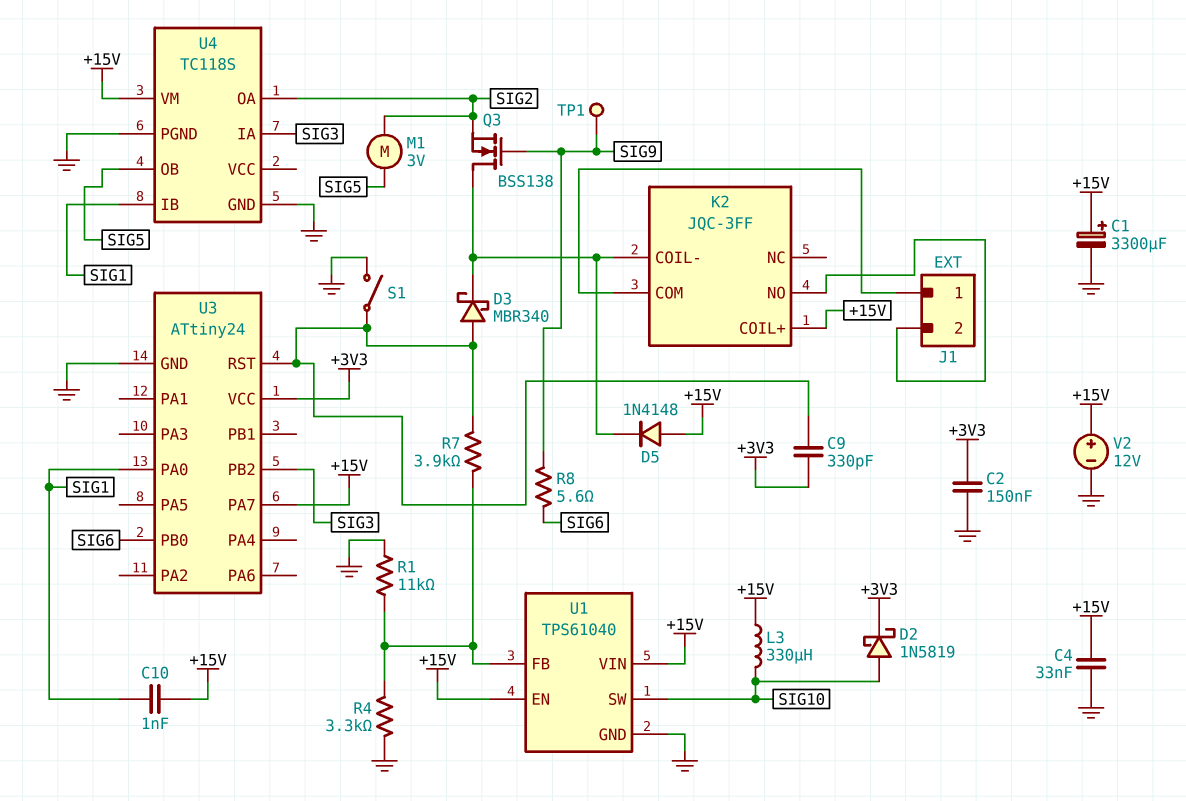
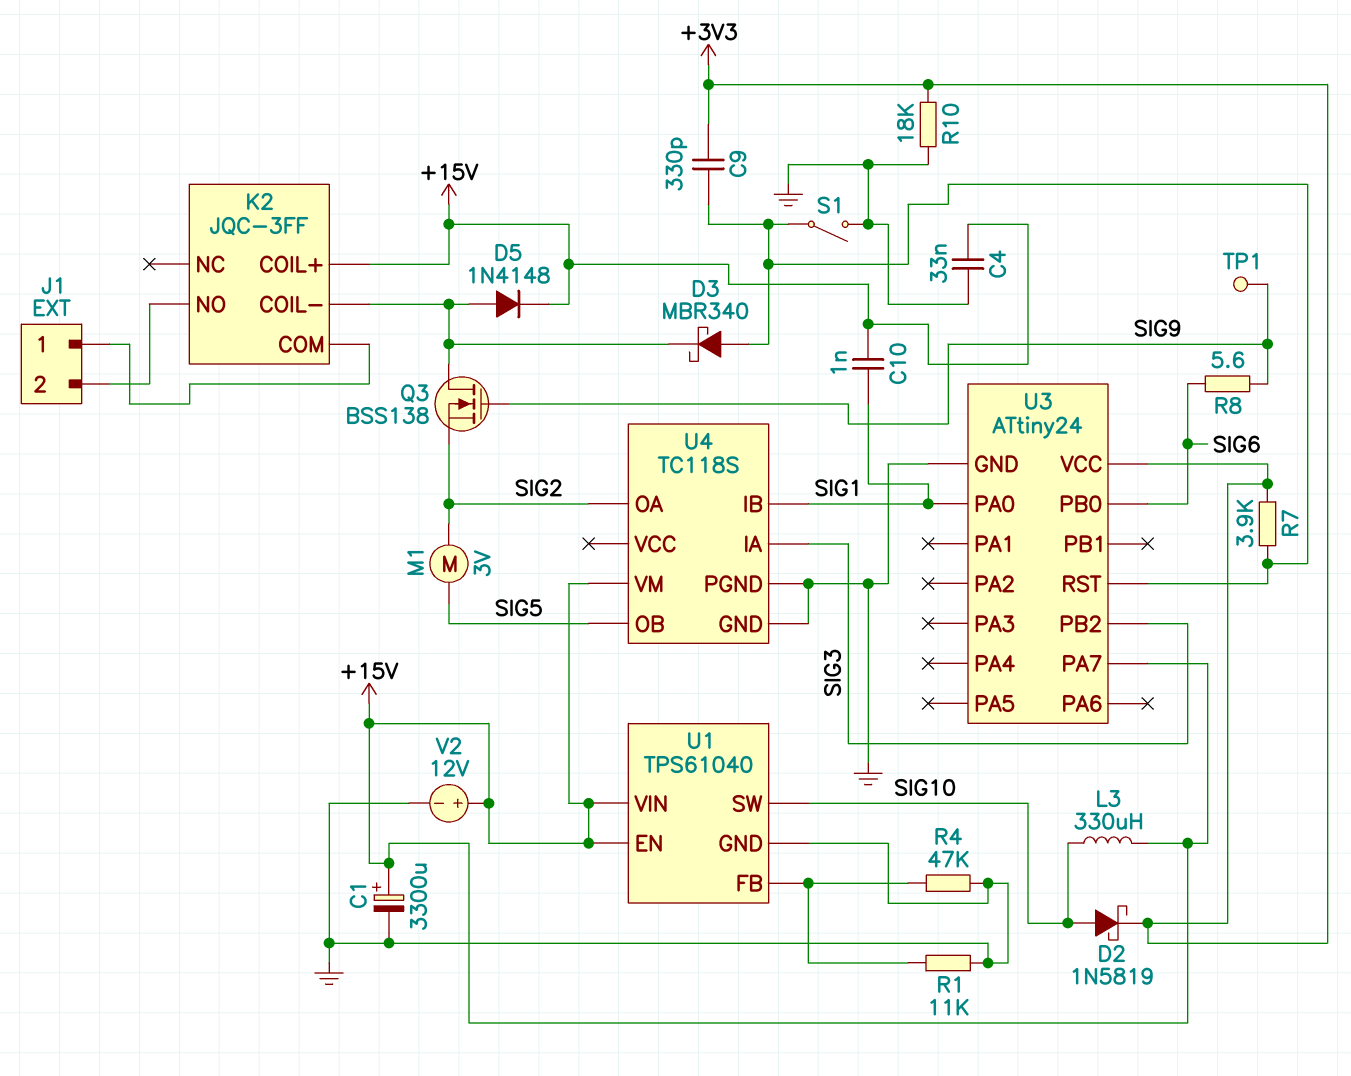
C2: 150nF (+3V3, GND) -> none
D5: diode 1N4148 (A +15V, K K2/COIL-) -> diode 1N4148 (A K2/COIL-, K +15V)
R4: 3.3k (GND, U1/FB) -> 47k (GND, U1/FB)
R7: 3.9k (U1/FB, U3/RST) -> 3.9k (+3V3, U3/RST)
R10: none -> 18k (+3V3, GND)

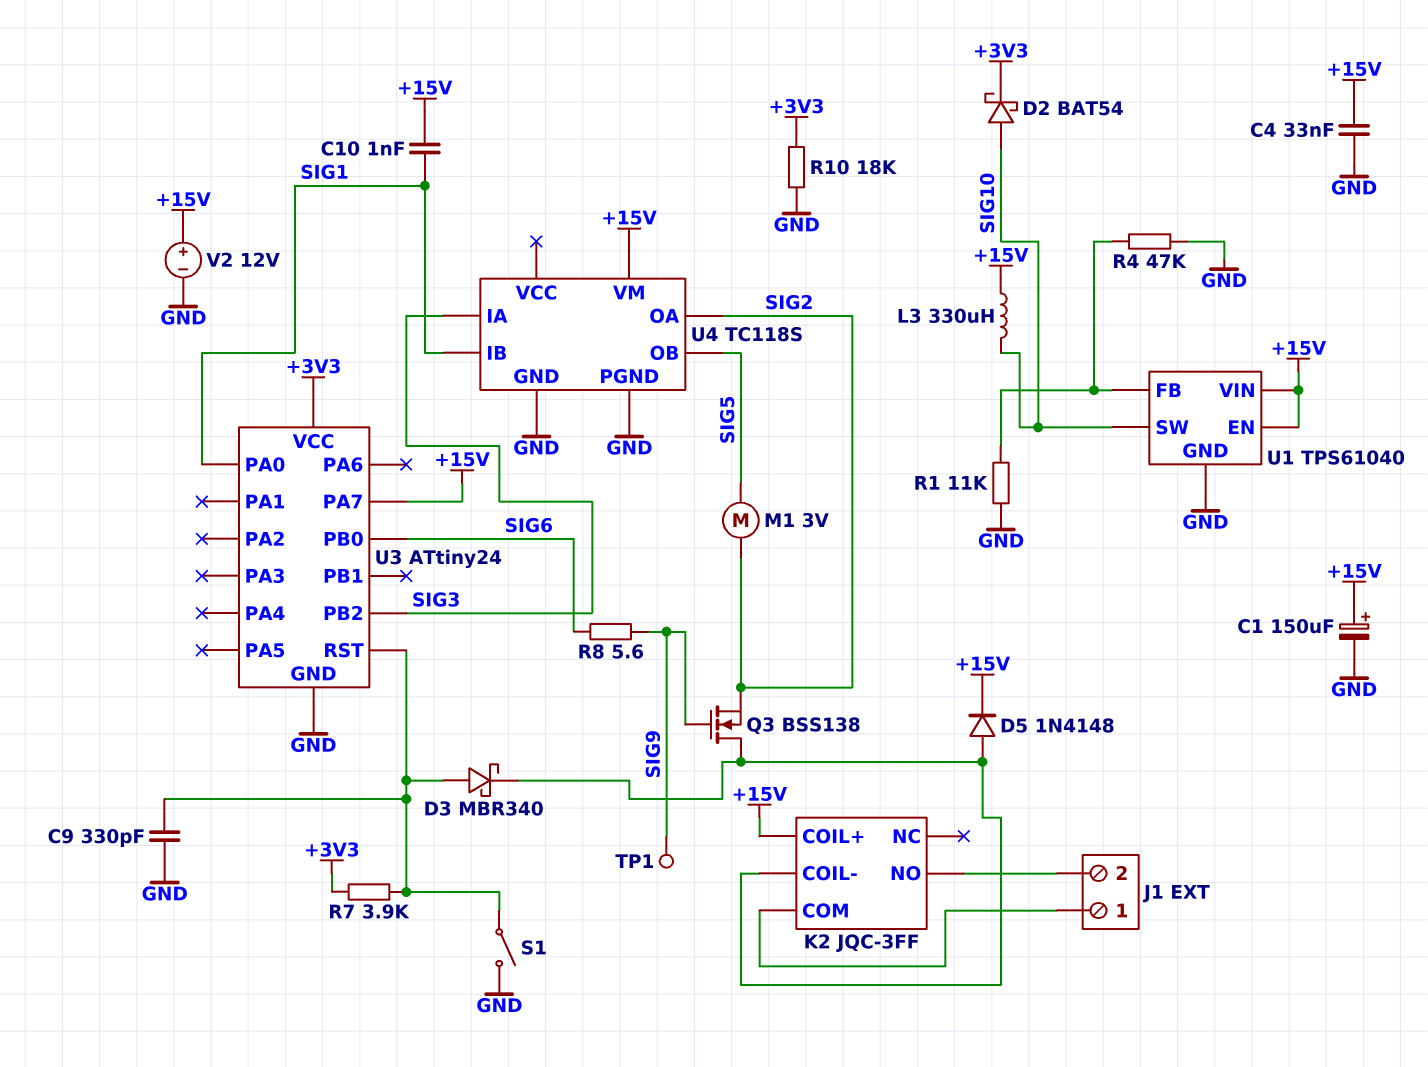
C1: 3300uF (plus +15V, minus GND) -> 150uF (plus +15V, minus GND)
C9: 330pF (+3V3, U3/RST) -> 330pF (GND, U3/RST)
D2: schottky 1N5819 (A SIG10, K +3V3) -> schottky BAT54 (A SIG10, K +3V3)

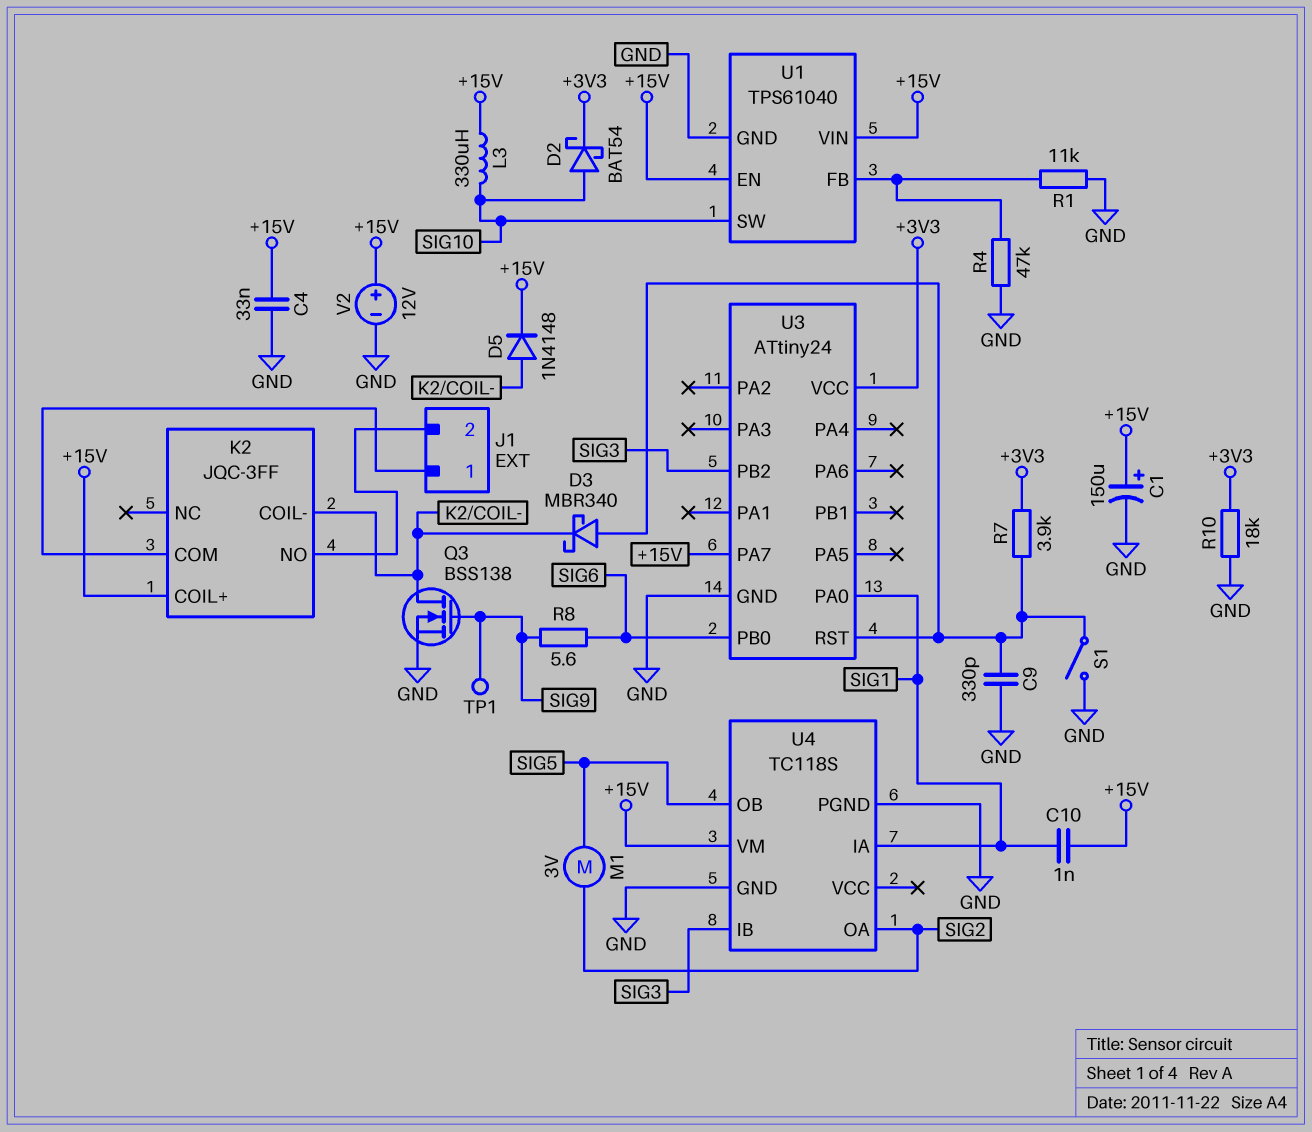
Q3: NMOS BSS138 (G SIG9, D K2/COIL-, S SIG2) -> NMOS BSS138 (G SIG9, D K2/COIL-, S GND)
U4 pin IA: SIG3 -> SIG1
U4 pin IB: SIG1 -> SIG3

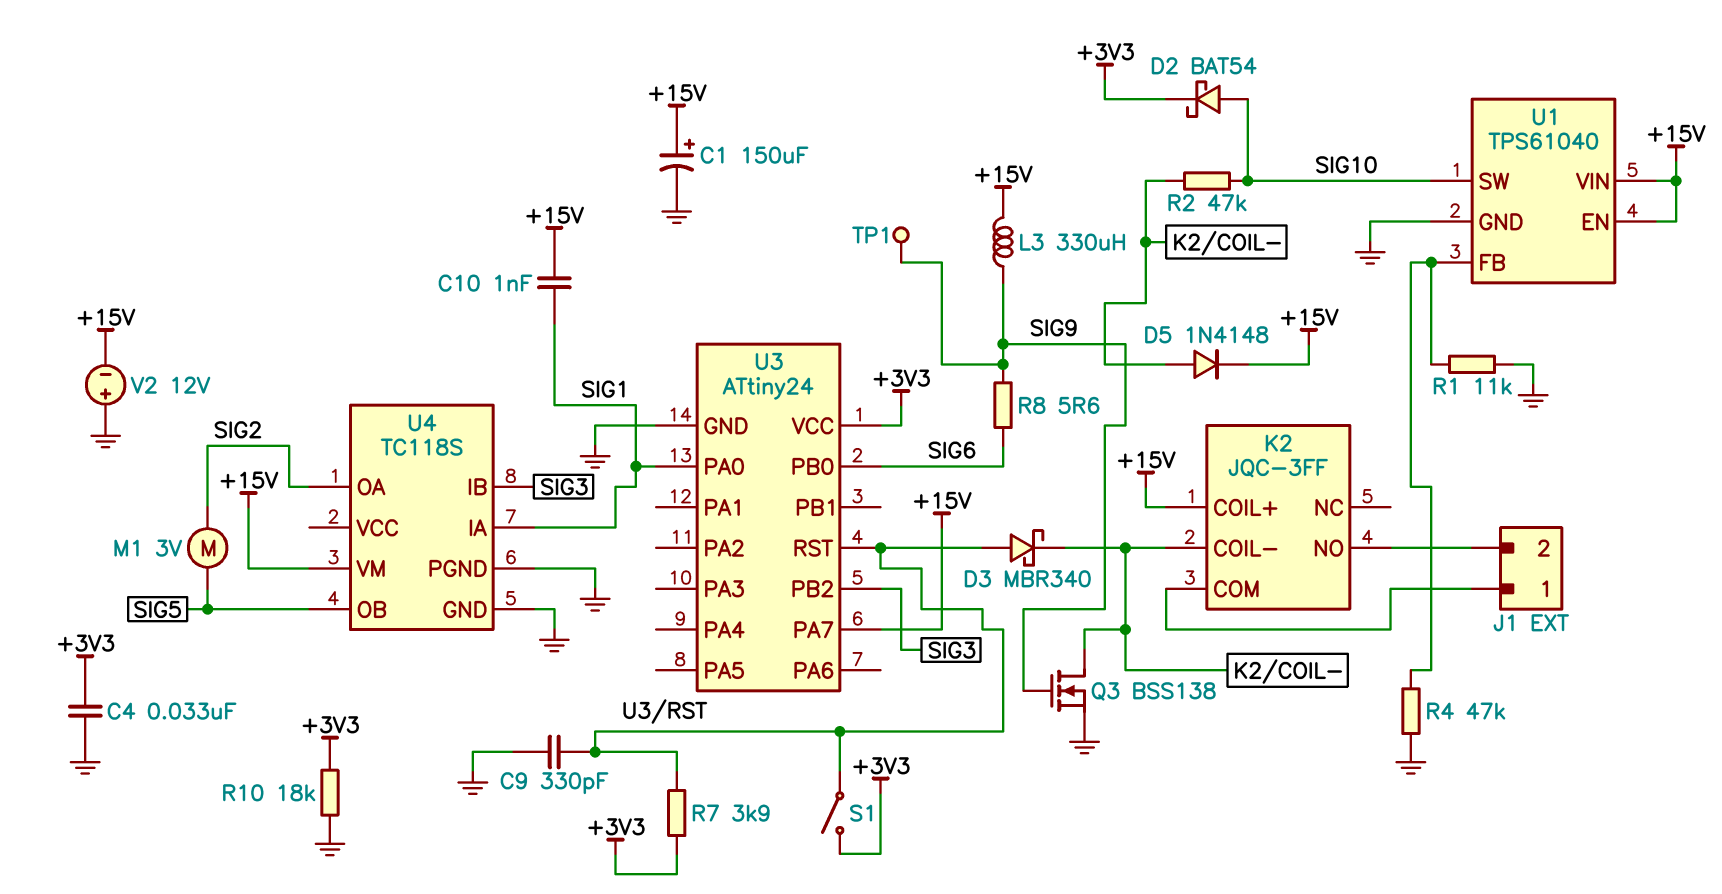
C4: 33nF (+15V, GND) -> 33nF (+3V3, GND)
L3: 330uH (+15V, SIG10) -> 330uH (+15V, SIG9)
R2: none -> 47k (K2/COIL-, SIG10)
S1: switch (GND, U3/RST) -> switch (+3V3, U3/RST)
V2: 12V (plus +15V, minus GND) -> 12V (plus GND, minus +15V)

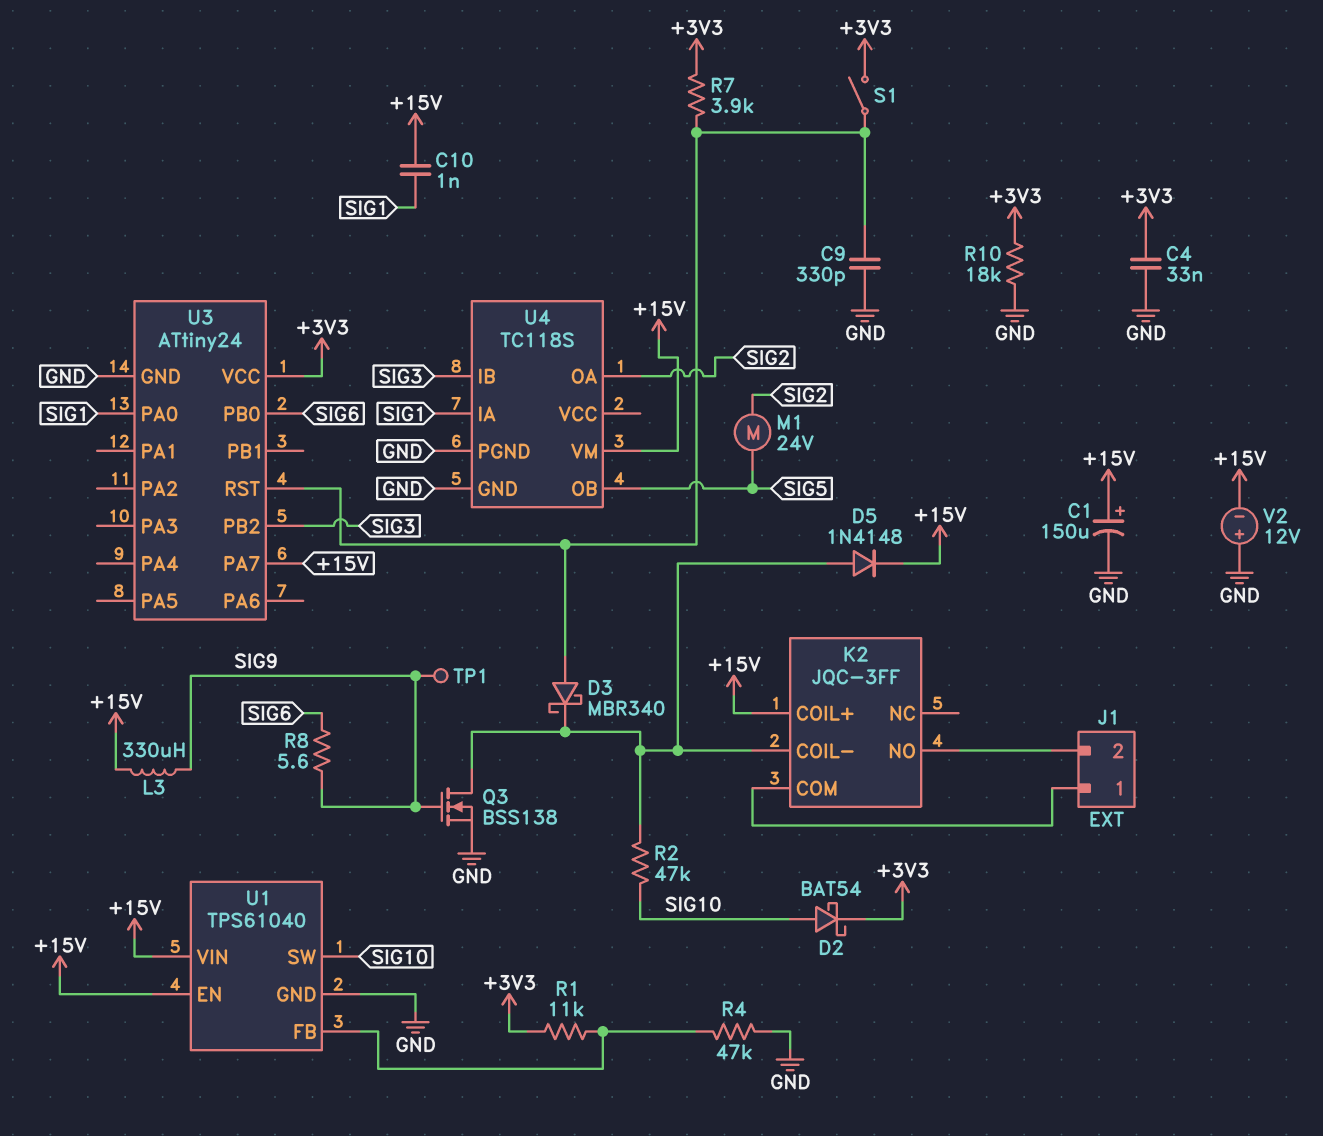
M1: motor 3V (SIG2, SIG5) -> motor 24V (SIG2, SIG5)
R1: 11k (GND, U1/FB) -> 11k (+3V3, U1/FB)

